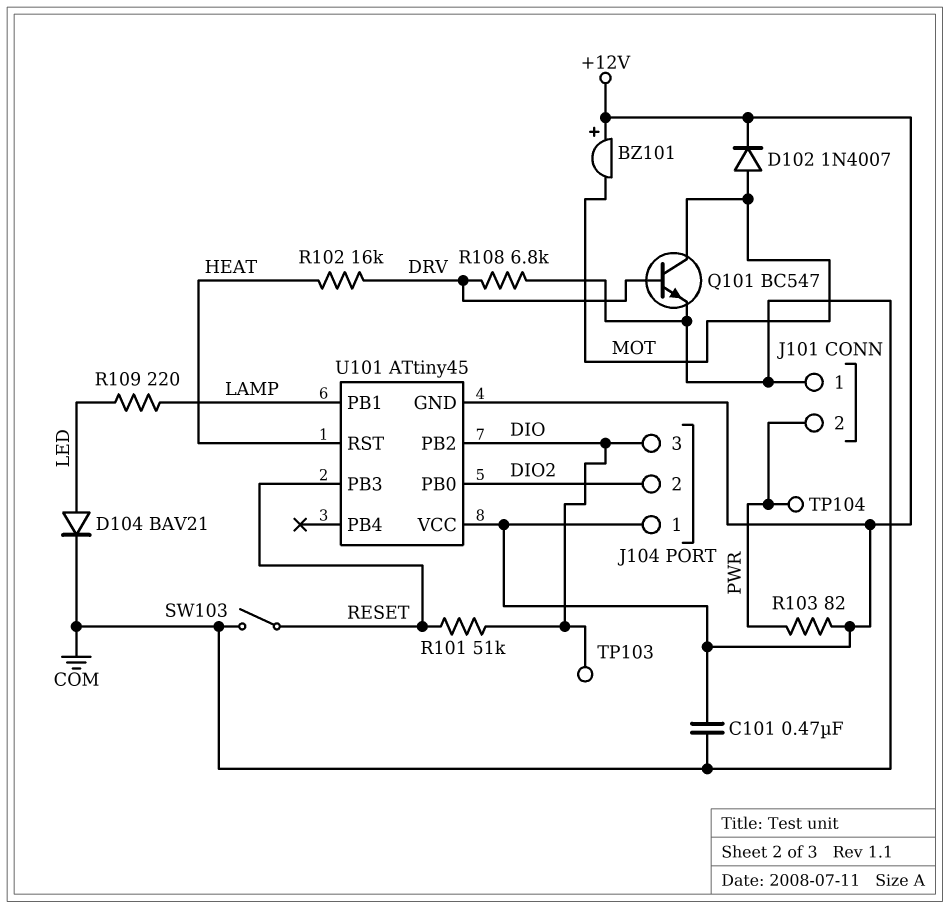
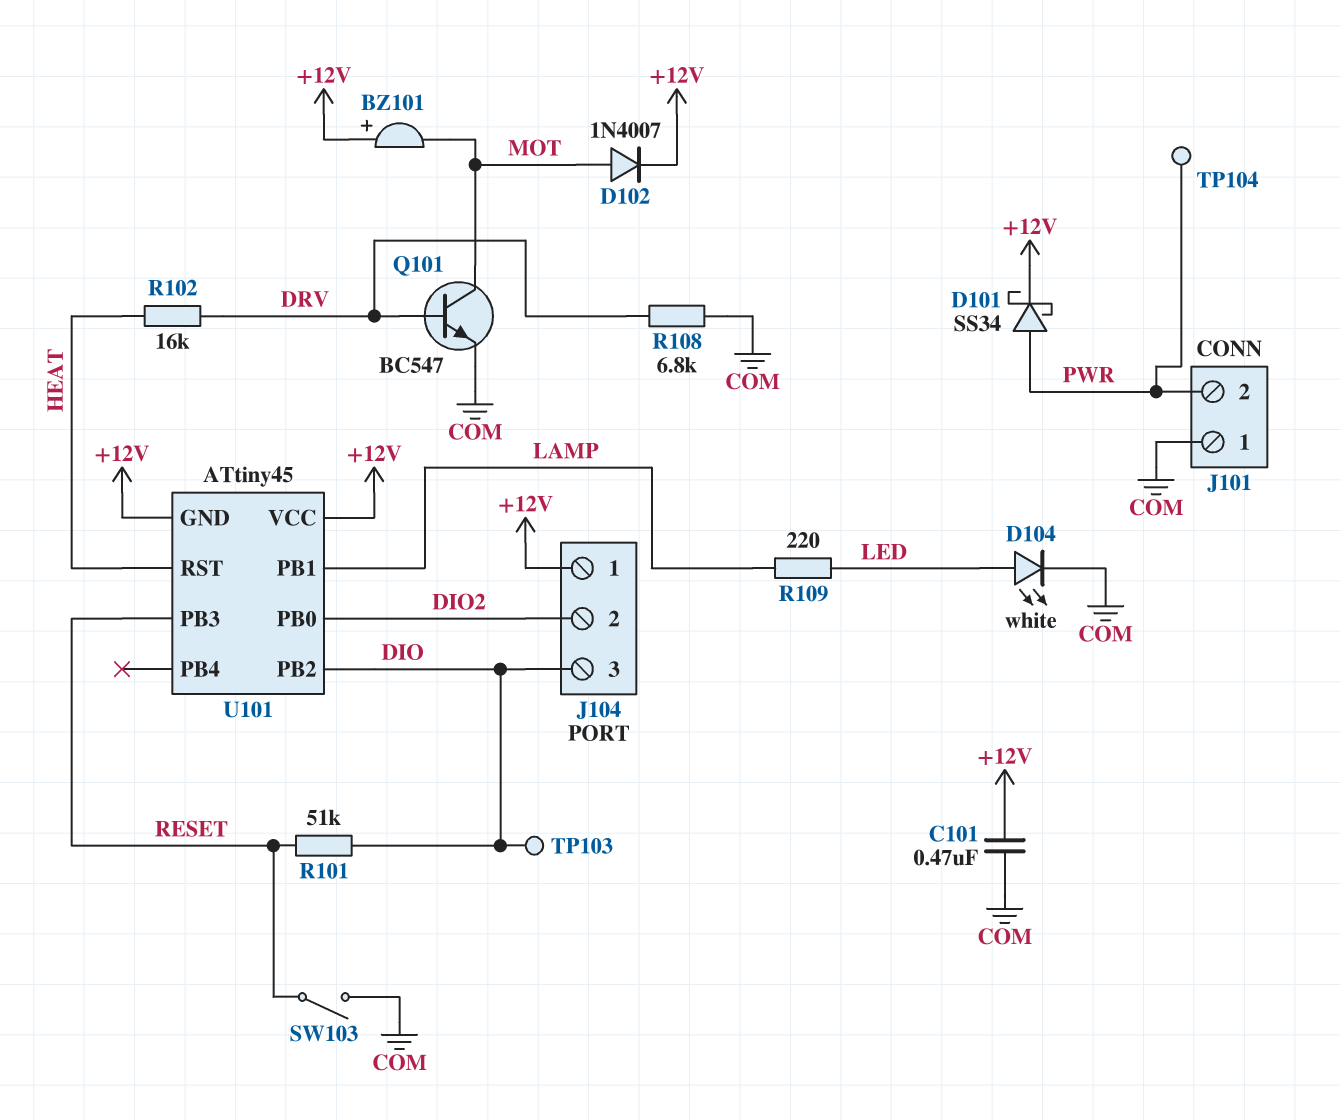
D101: none -> schottky SS34 (A PWR, K +12V)
D104: diode BAV21 (A LED, K COM) -> LED white (A LED, K COM)
R103: 82 (+12V, PWR) -> none

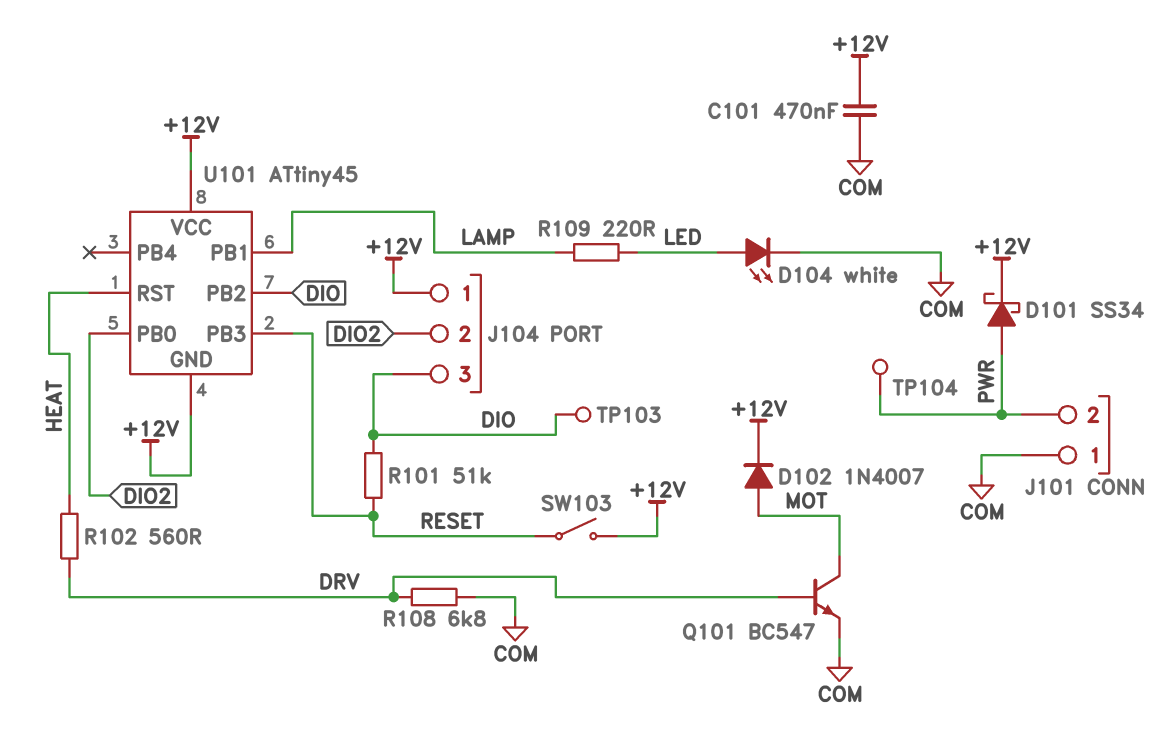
BZ101: buzzer (plus +12V, minus MOT) -> none
R102: 16k (DRV, HEAT) -> 560 (DRV, HEAT)
SW103: switch (COM, RESET) -> switch (+12V, RESET)

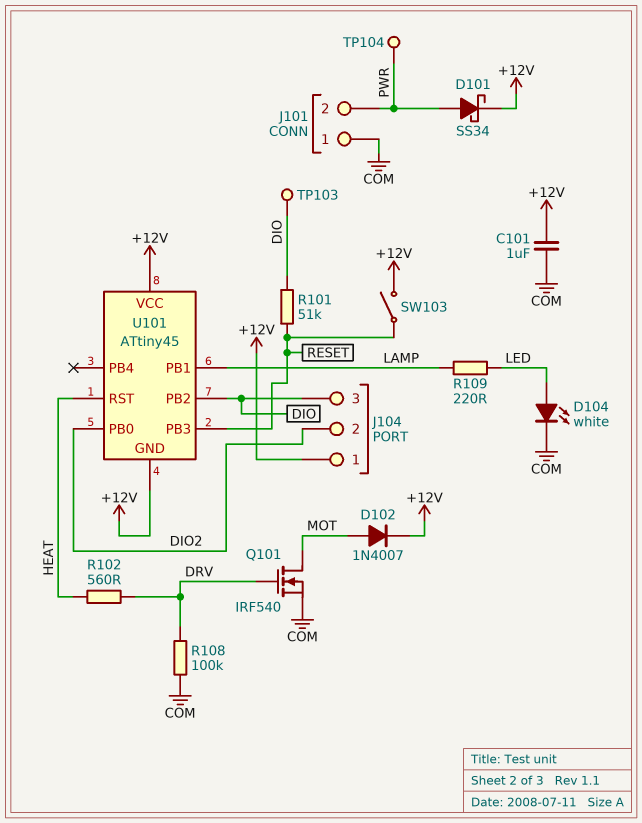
C101: 470nF (+12V, COM) -> 1uF (+12V, COM)
Q101: NPN BC547 (B DRV, C MOT, E COM) -> NMOS IRF540 (G DRV, D MOT, S COM)
R108: 6.8k (COM, DRV) -> 100k (COM, DRV)

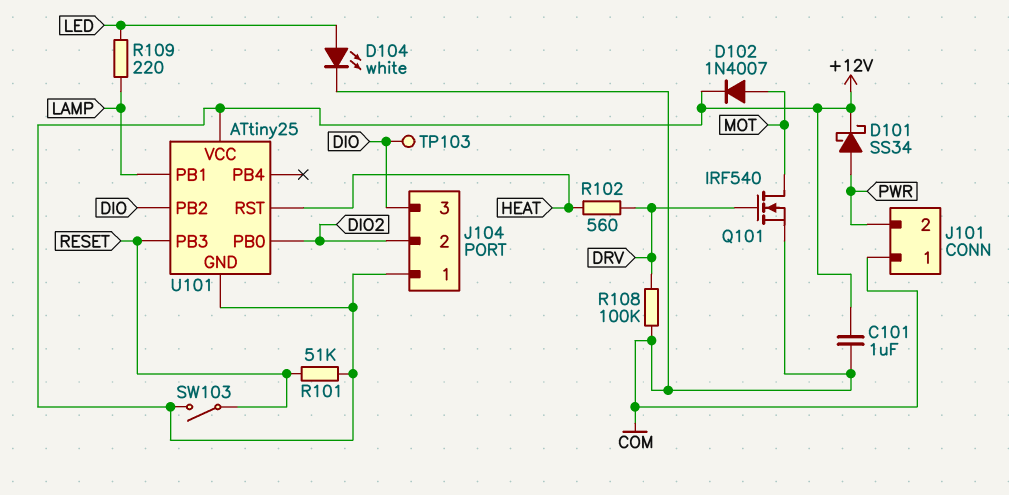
R101: 51k (DIO, RESET) -> 51k (+12V, RESET)
TP104: test point (PWR) -> none
U101: ATtiny45 -> ATtiny25

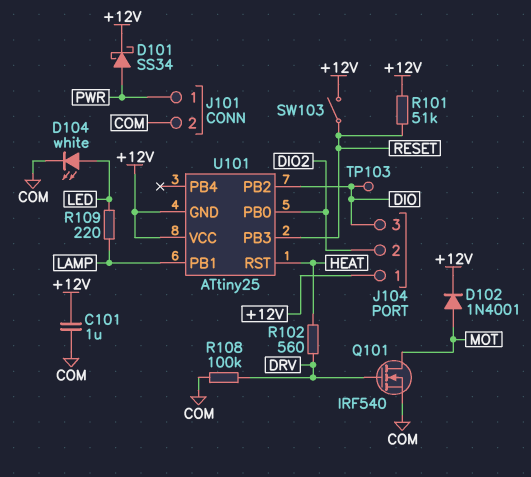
D102: diode 1N4007 (A MOT, K +12V) -> diode 1N4001 (A MOT, K +12V)
J101 pin 1: COM -> PWR
J101 pin 2: PWR -> COM

